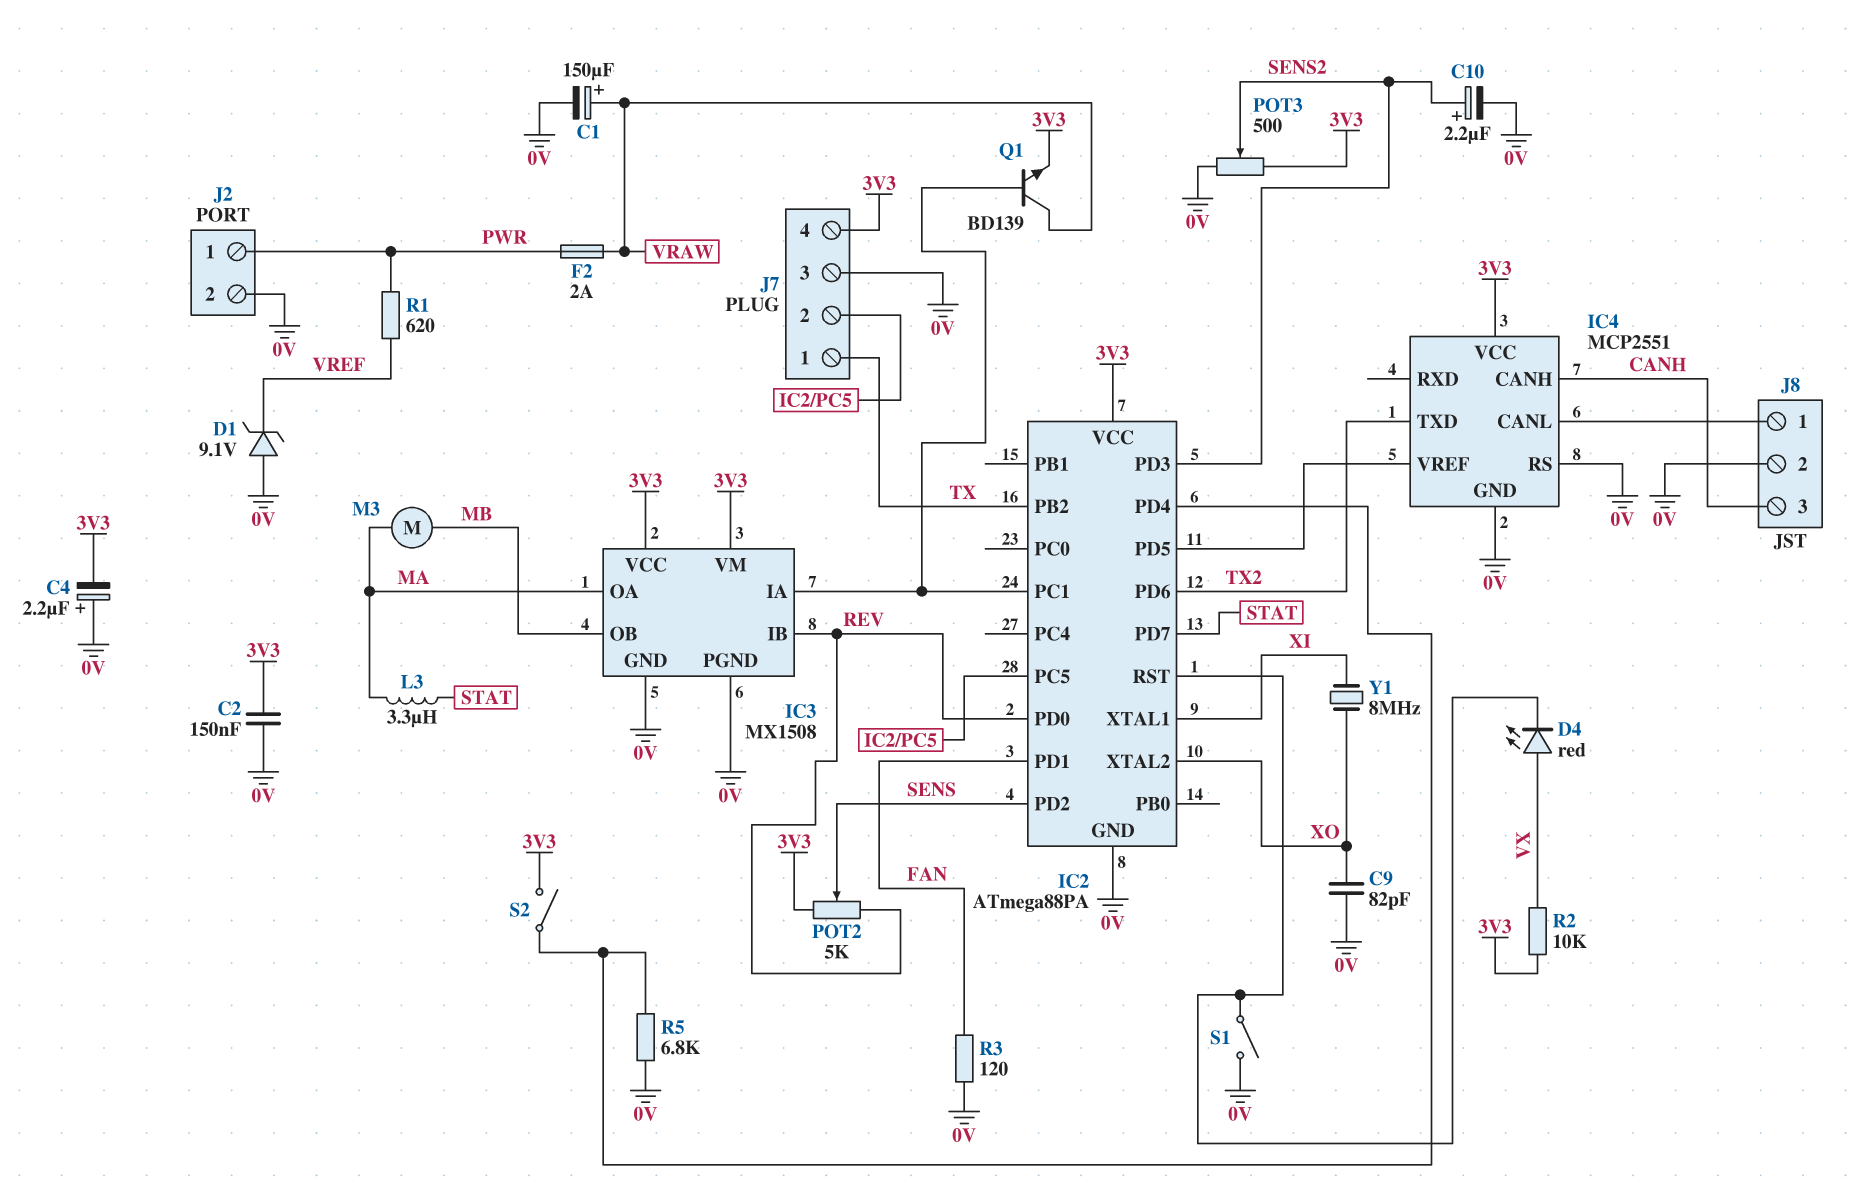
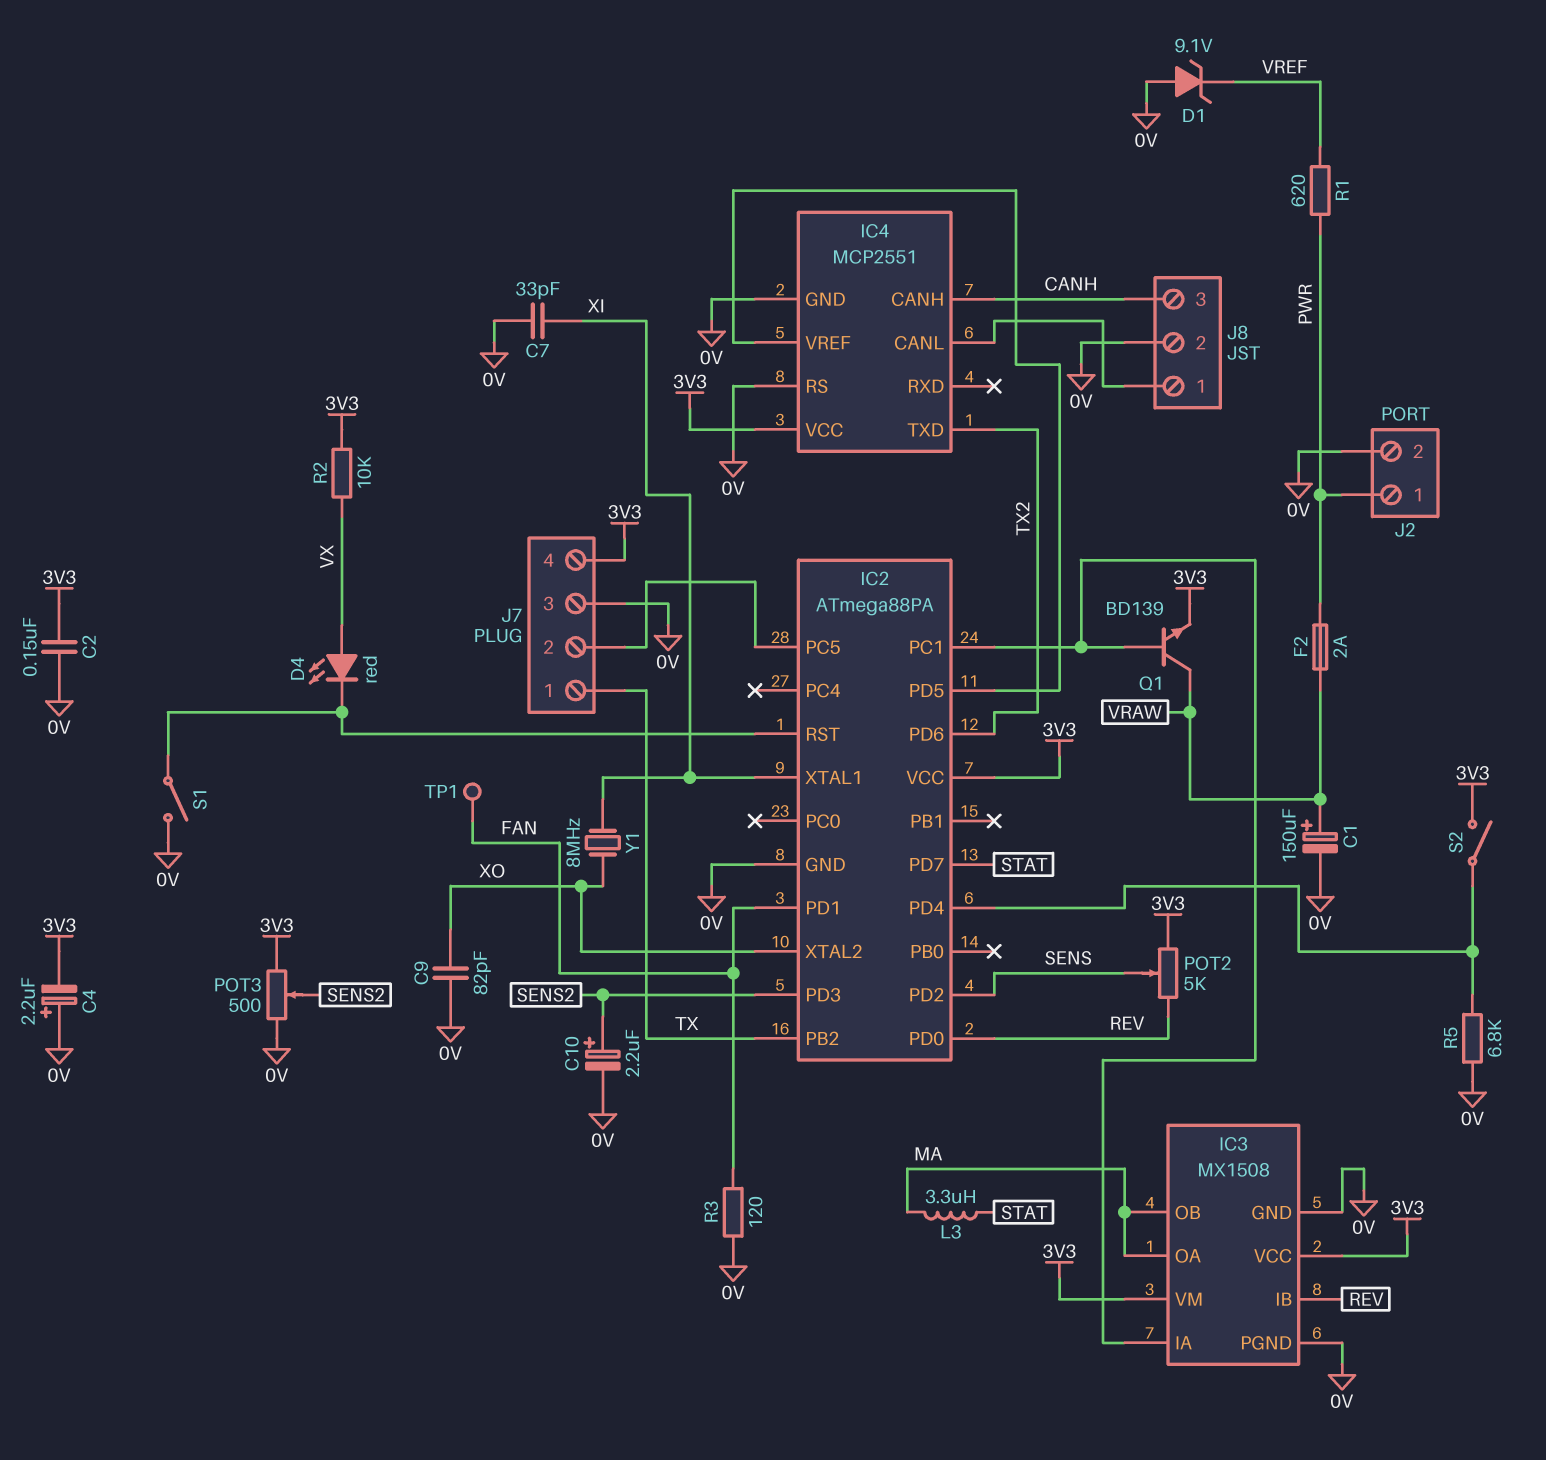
C7: none -> 33pF (0V, XI)
IC3 pin OB: MB -> MA
M3: motor (MA, MB) -> none
TP1: none -> test point (FAN)

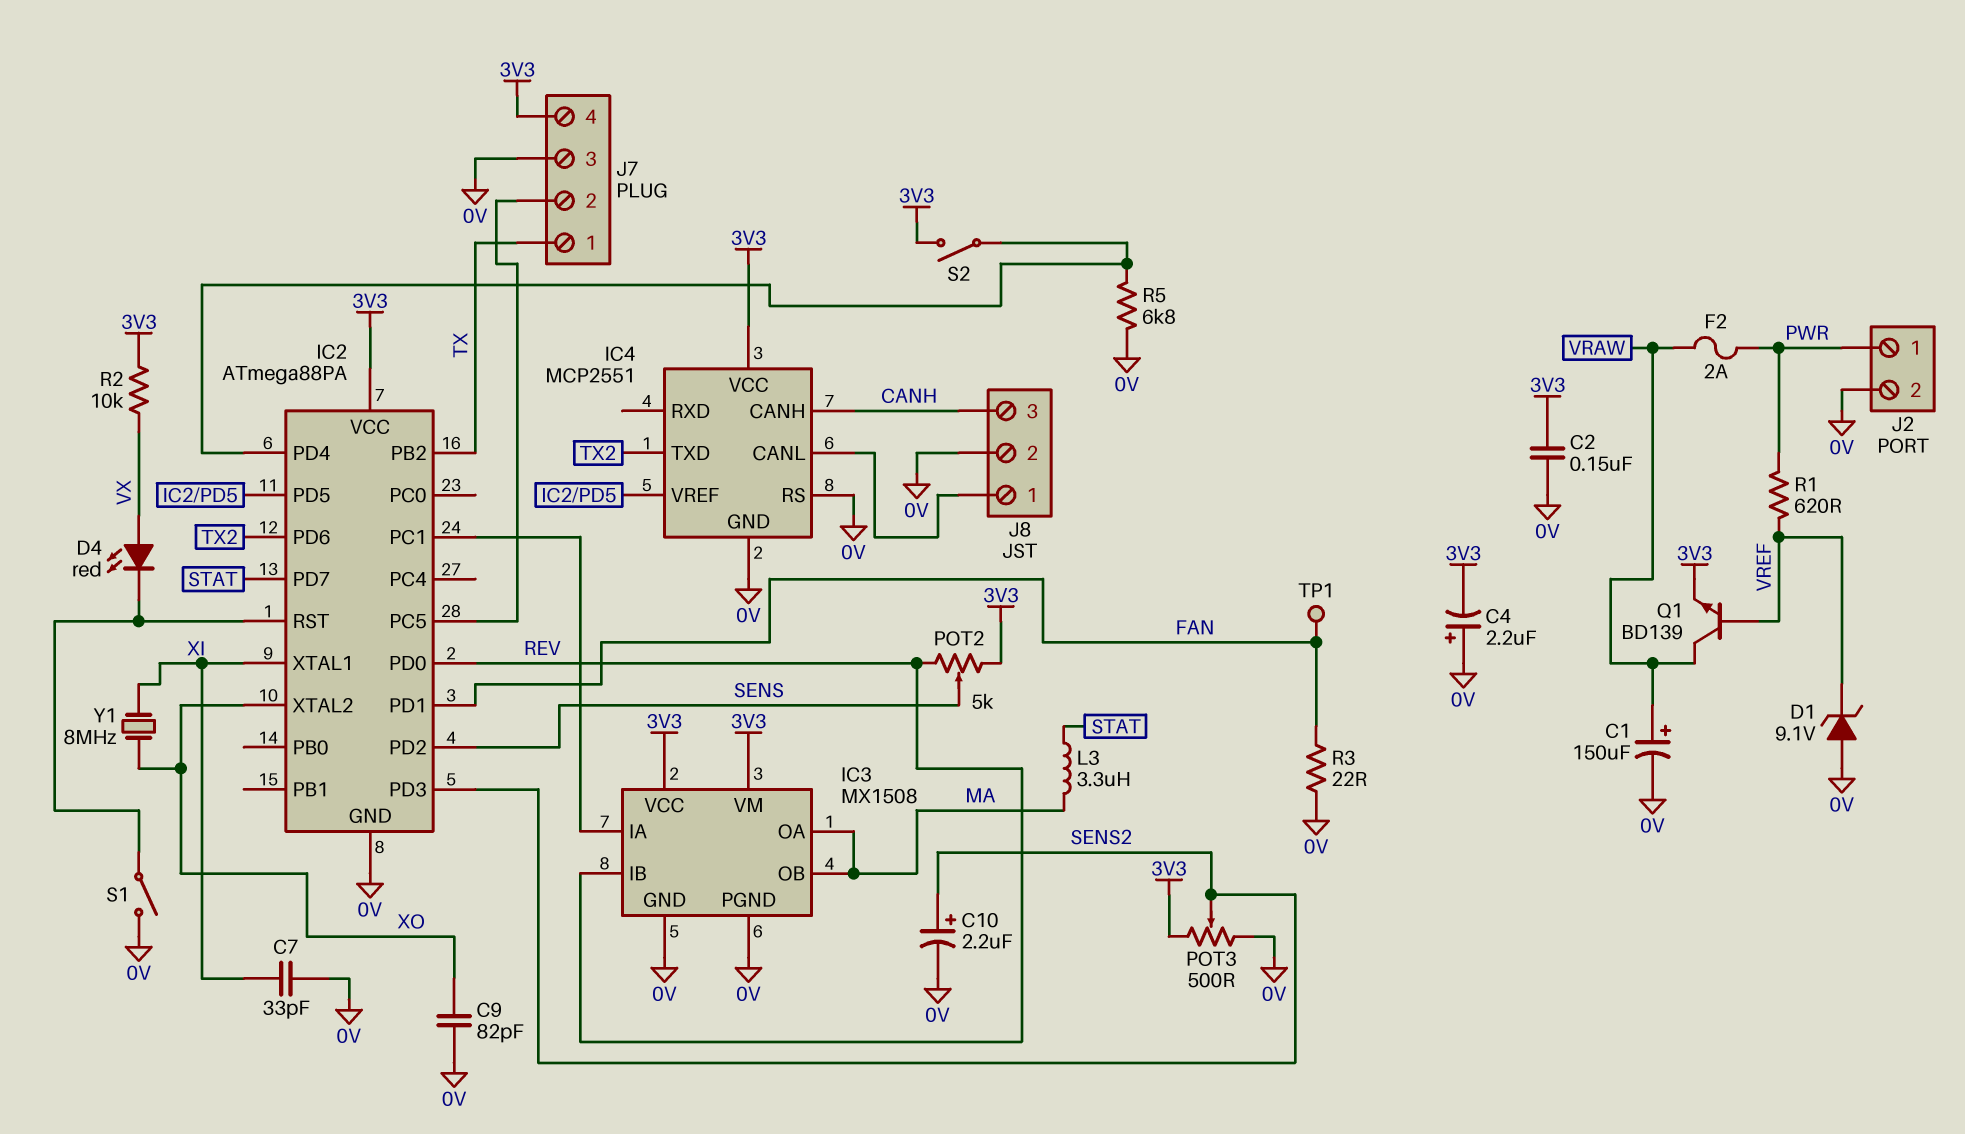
Q1: NPN BD139 (B IC2/PC1, C VRAW, E 3V3) -> NPN BD139 (B VREF, C VRAW, E 3V3)
R3: 120 (0V, FAN) -> 22 (0V, FAN)

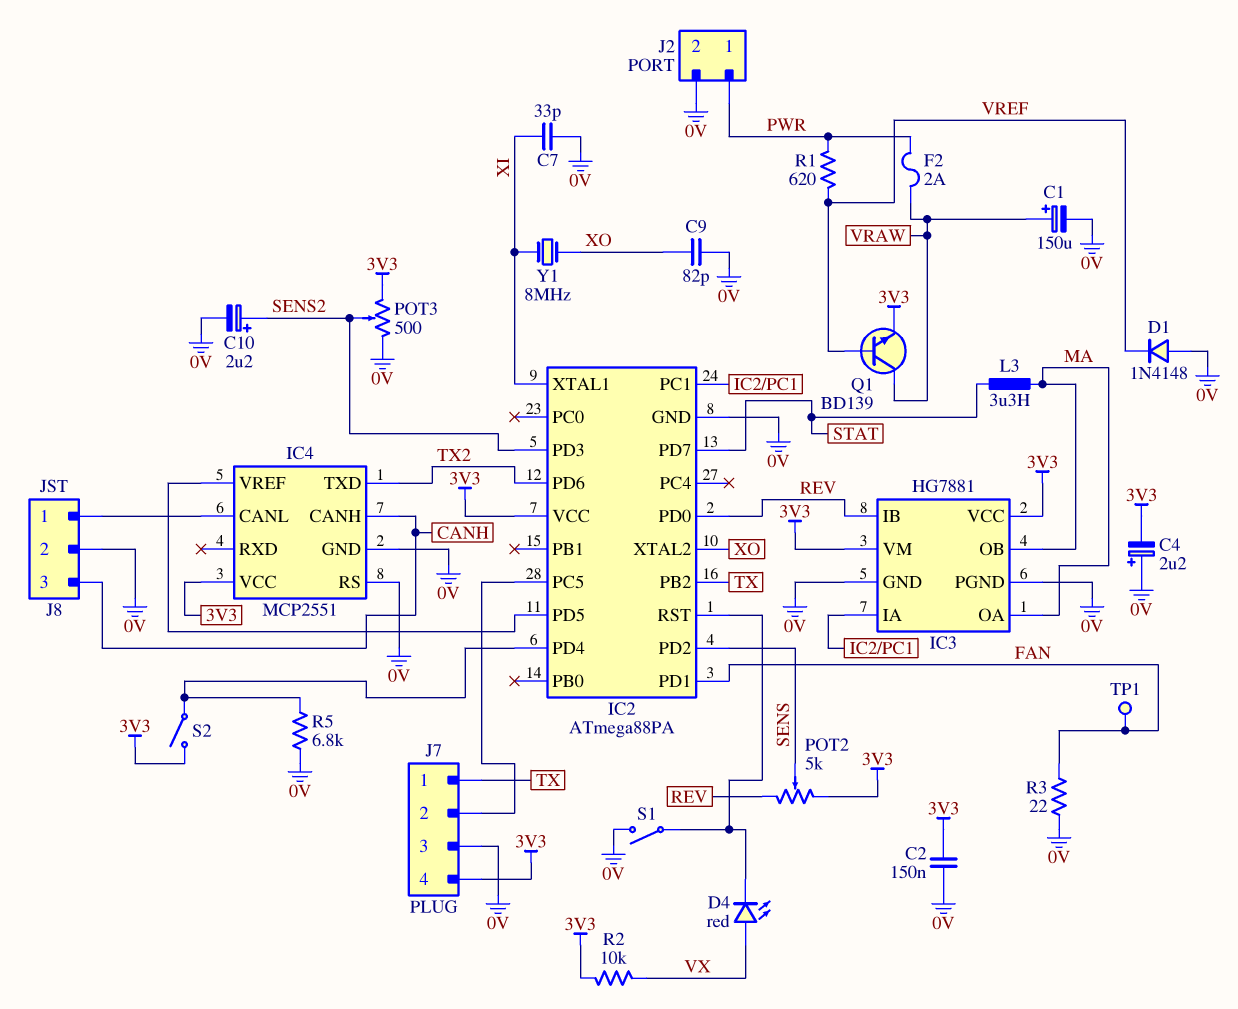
D1: zener 9.1V (A 0V, K VREF) -> diode 1N4148 (A 0V, K VREF)
IC3: MX1508 -> HG7881

